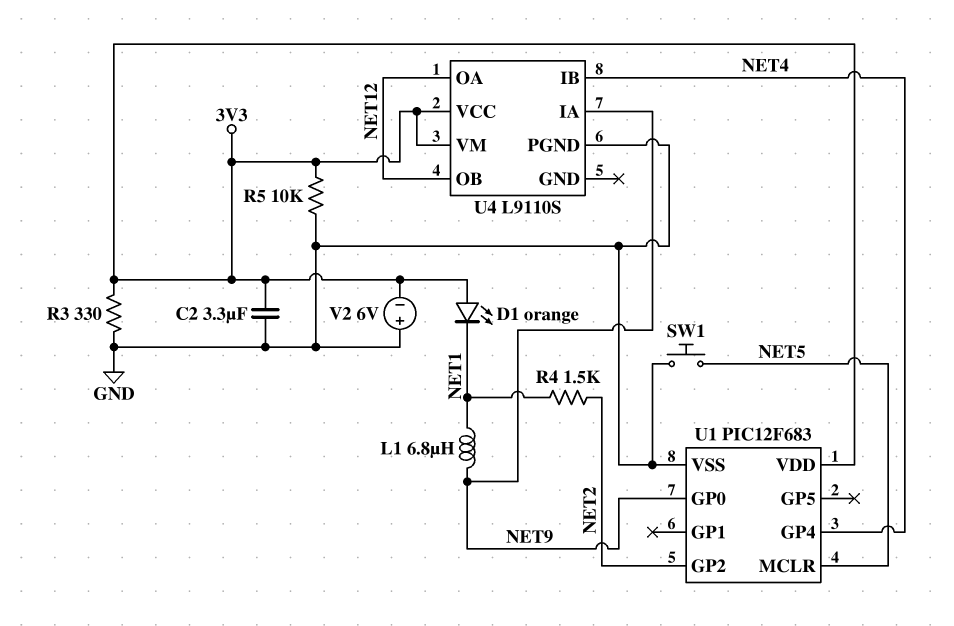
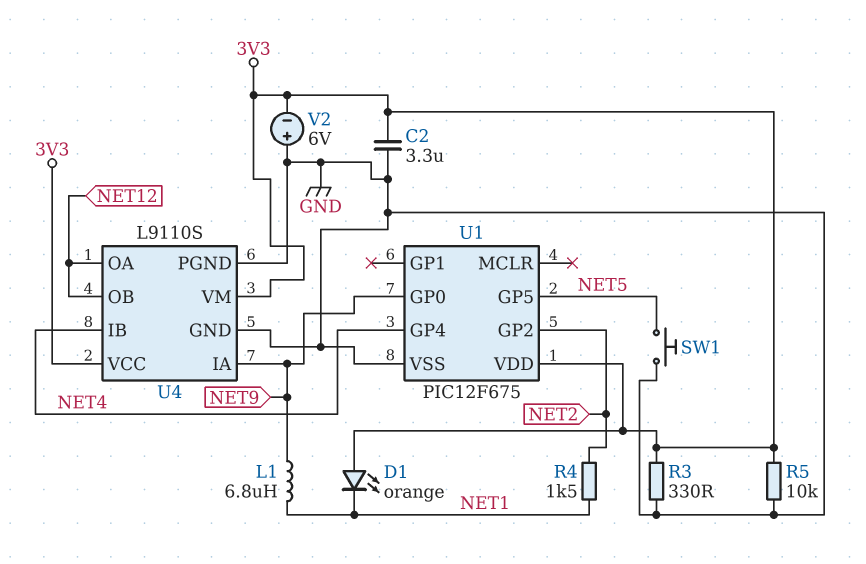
U1: PIC12F683 -> PIC12F675
U1 pin GP5: none -> NET5
U1 pin MCLR: NET5 -> none
U4 pin GND: none -> GND

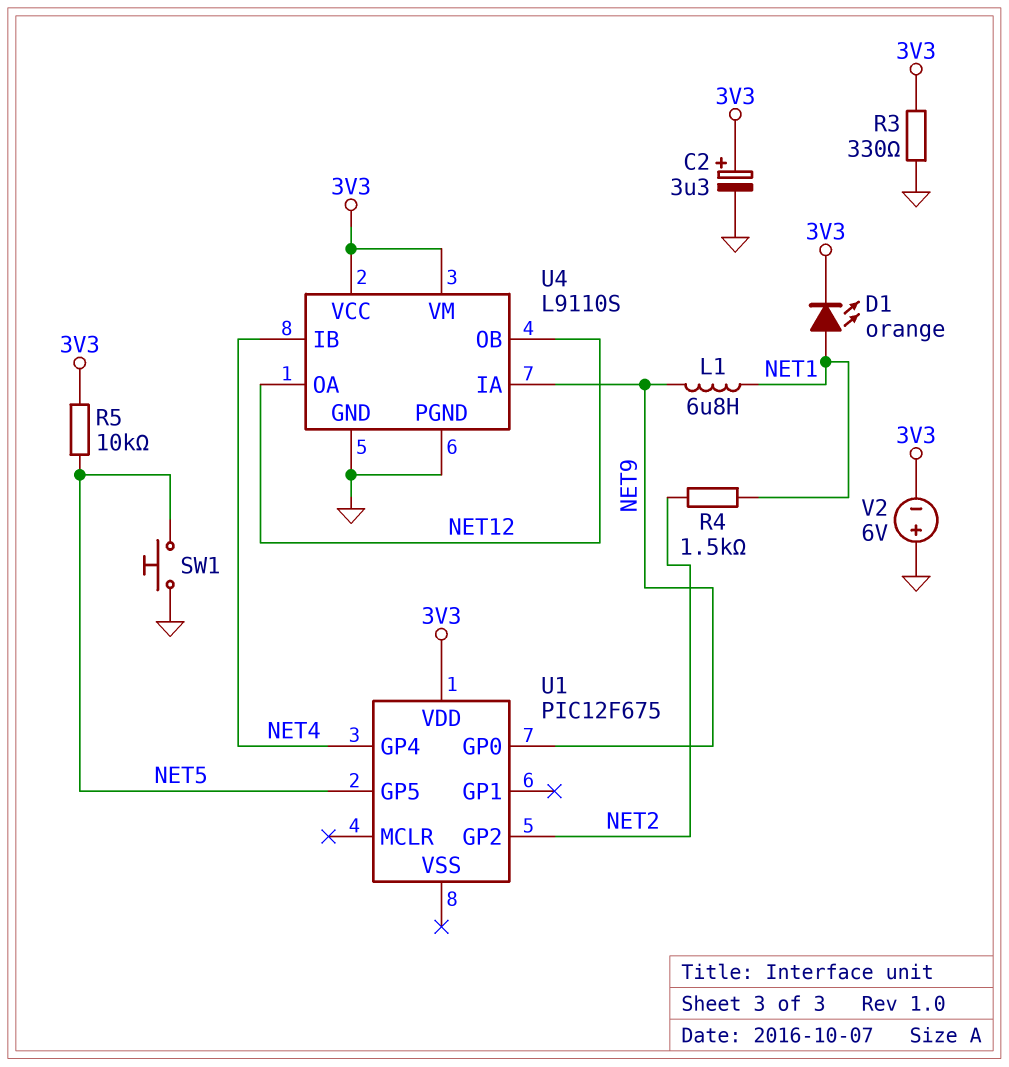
C2: 3.3uF (3V3, GND) -> 3.3uF (plus 3V3, minus GND)
D1: LED orange (A 3V3, K NET1) -> LED orange (A NET1, K 3V3)
R5: 10k (3V3, GND) -> 10k (3V3, NET5)
U1 pin VSS: GND -> none

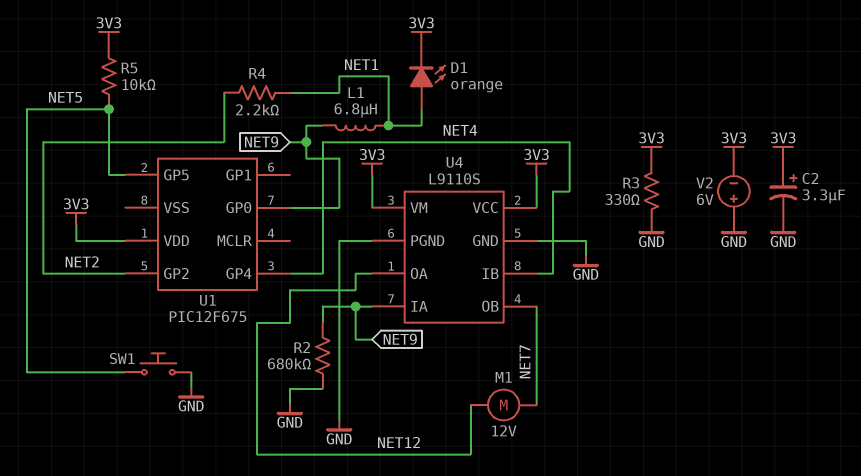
M1: none -> motor 12V (NET7, NET12)
R2: none -> 680k (GND, NET9)
R4: 1.5k (NET1, NET2) -> 2.2k (NET1, NET2)
U4 pin OB: NET12 -> NET7

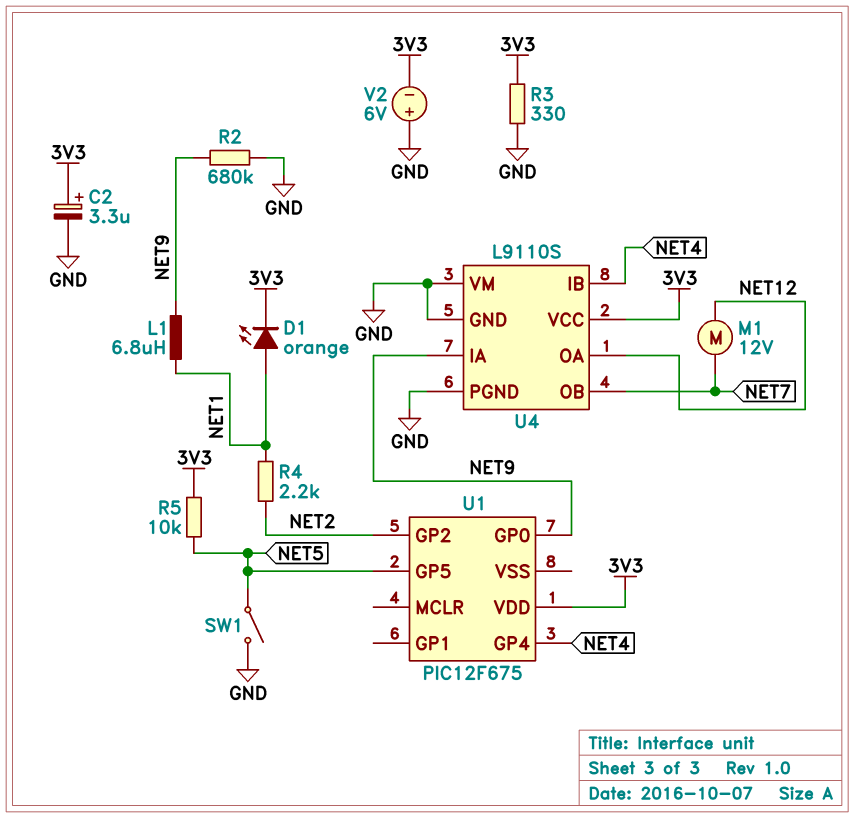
SW1: button (GND, NET5) -> switch (GND, NET5)
U4 pin VM: 3V3 -> GND

